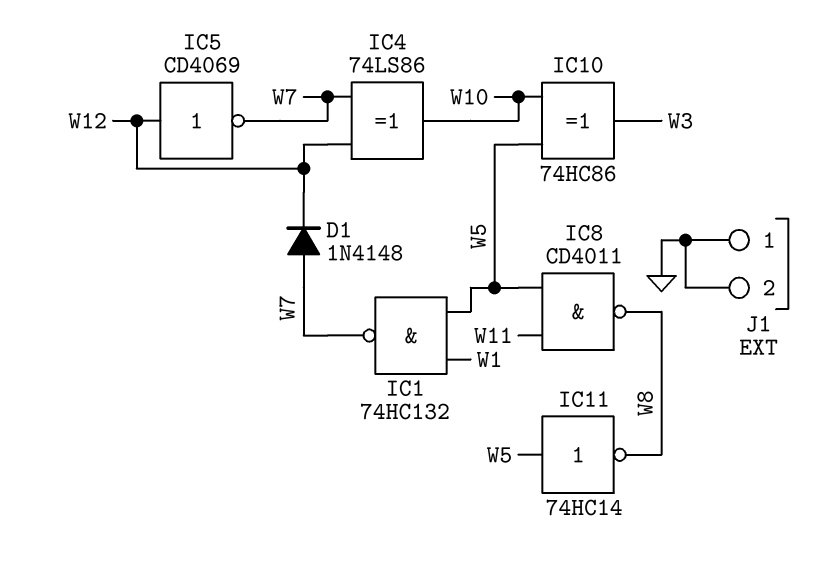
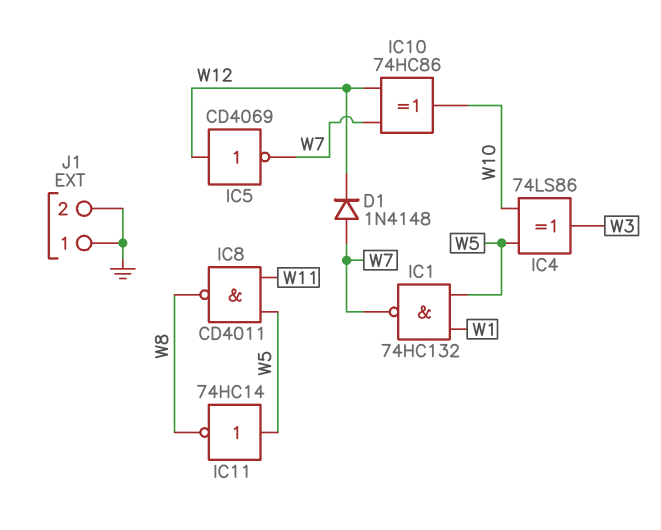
IC4: XOR 74LS86 (in W7, in W12, out W10) -> XOR 74LS86 (in W5, in W10, out W3)
IC10: XOR 74HC86 (in W5, in W10, out W3) -> XOR 74HC86 (in W7, in W12, out W10)

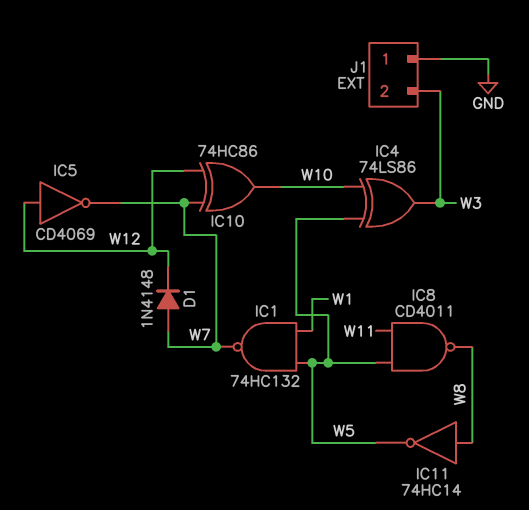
IC11: NOT 74HC14 (in W5, out W8) -> NOT 74HC14 (in W8, out W5)
J1 pin 2: GND -> W3

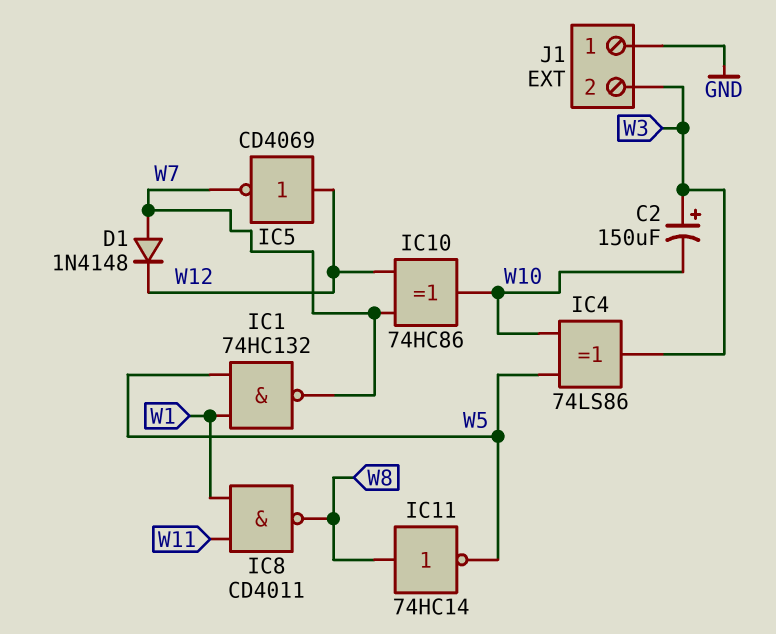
C2: none -> 150uF (plus W3, minus W10)
IC8: NAND CD4011 (in W5, in W11, out W8) -> NAND CD4011 (in W1, in W11, out W8)

